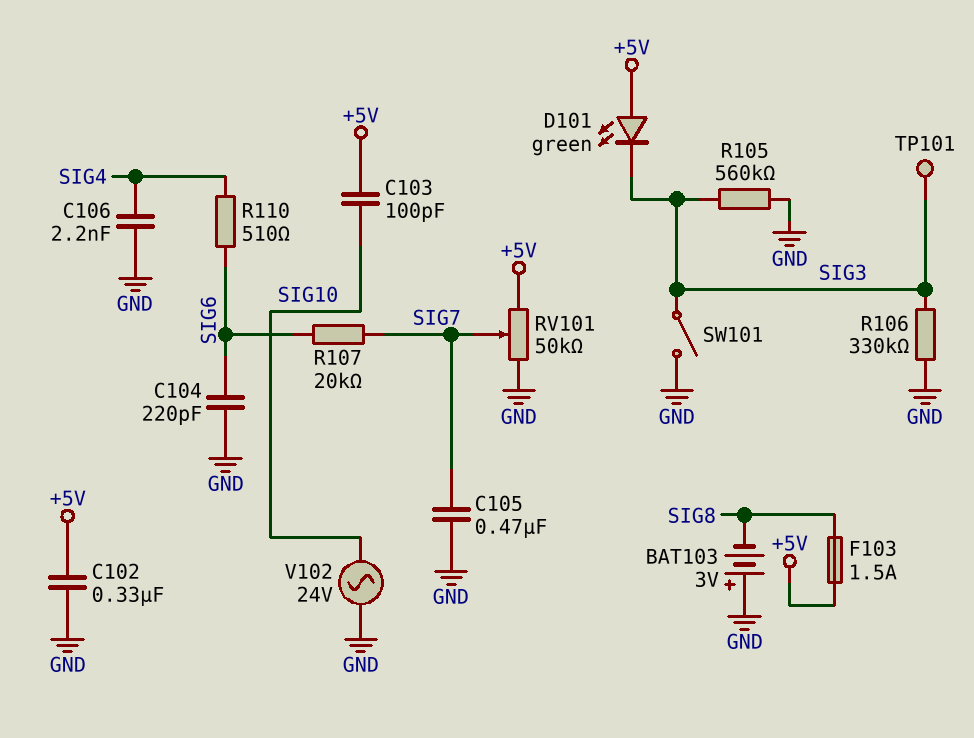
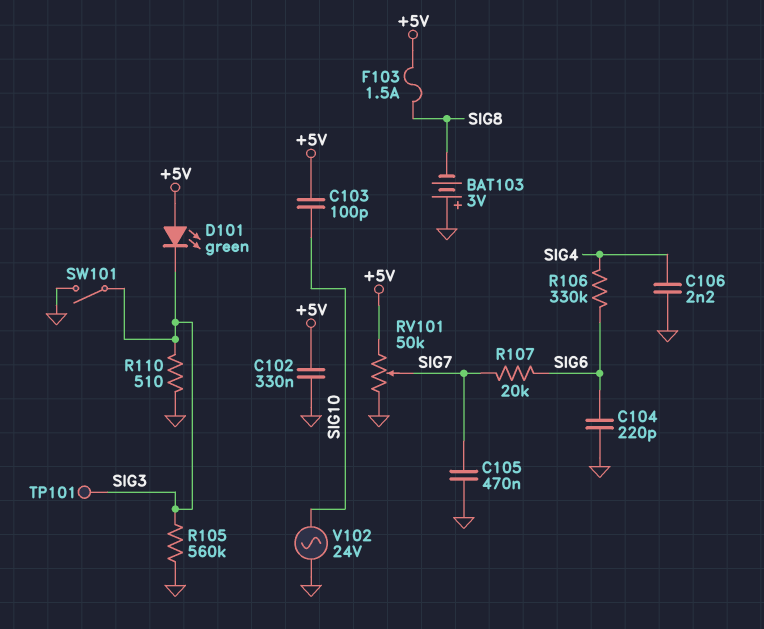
R106: 330k (GND, SIG3) -> 330k (SIG4, SIG6)
R110: 510 (SIG4, SIG6) -> 510 (GND, SIG3)

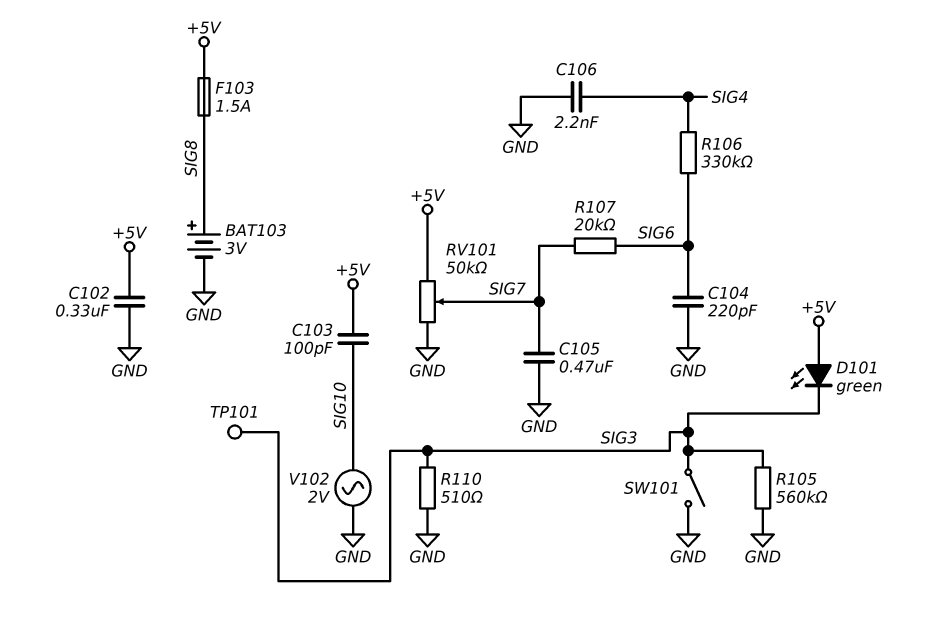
BAT103: 3V (plus GND, minus SIG8) -> 3V (plus SIG8, minus GND)
V102: AC 24V (GND, SIG10) -> AC 2V (GND, SIG10)

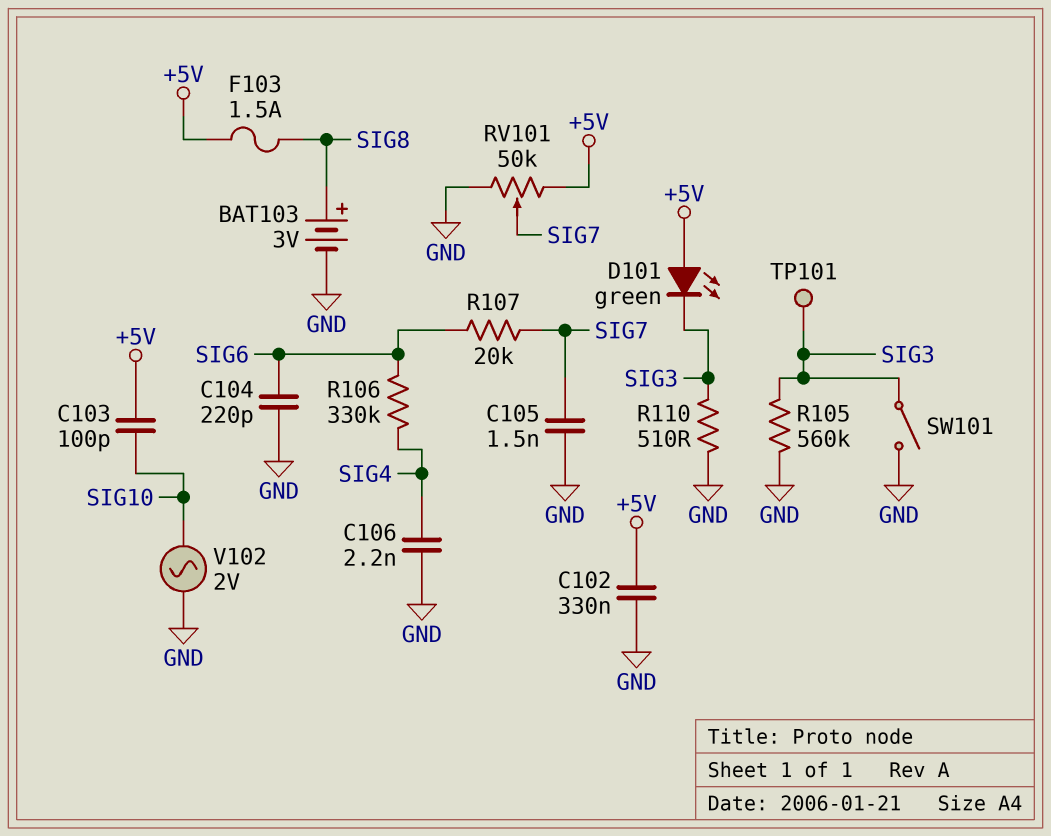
C105: 470nF (GND, SIG7) -> 1.5nF (GND, SIG7)

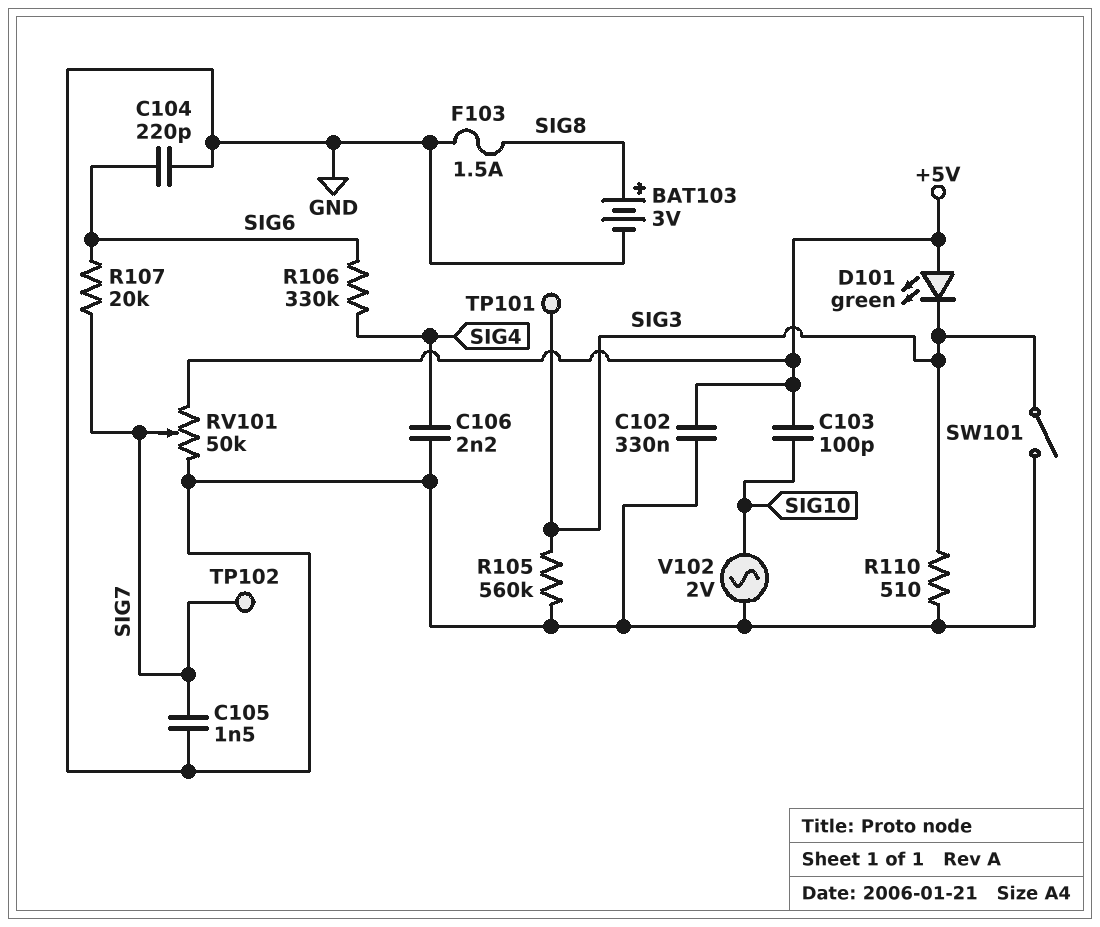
F103: 1.5A (+5V, SIG8) -> 1.5A (GND, SIG8)
TP102: none -> test point (SIG7)

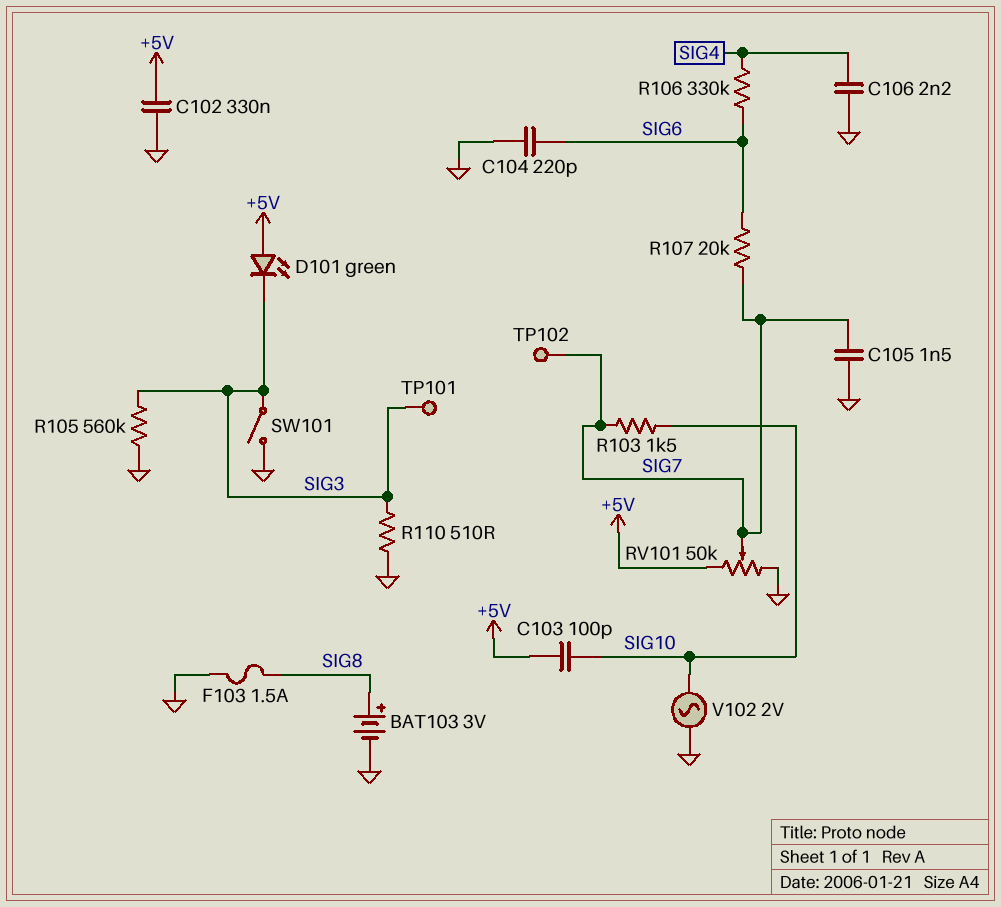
R103: none -> 1.5k (SIG7, SIG10)

